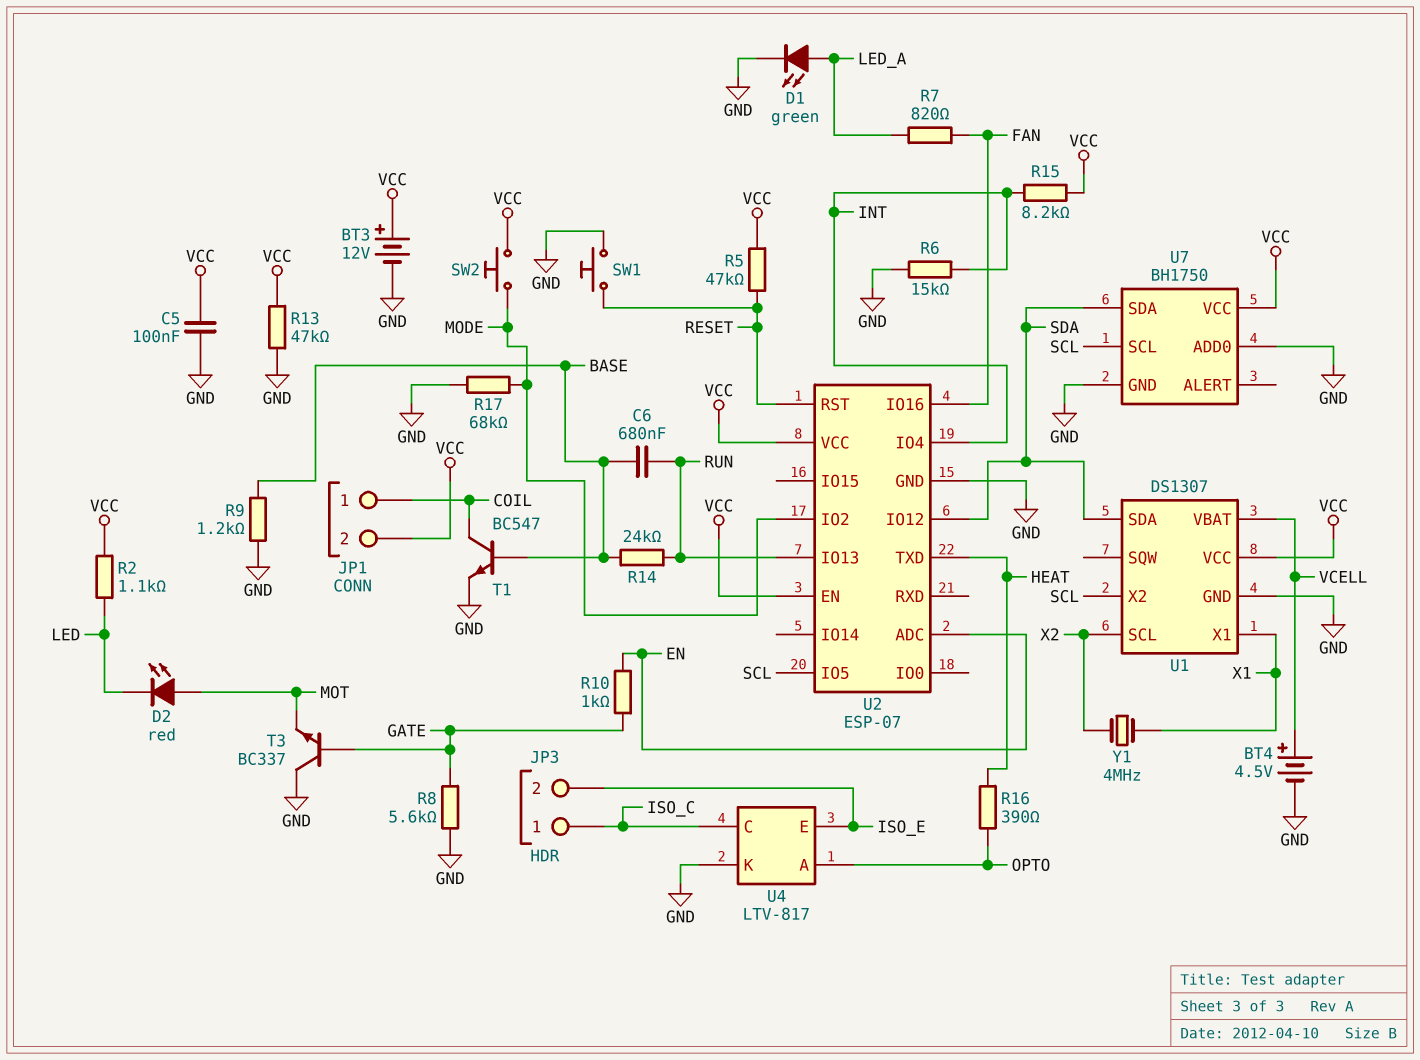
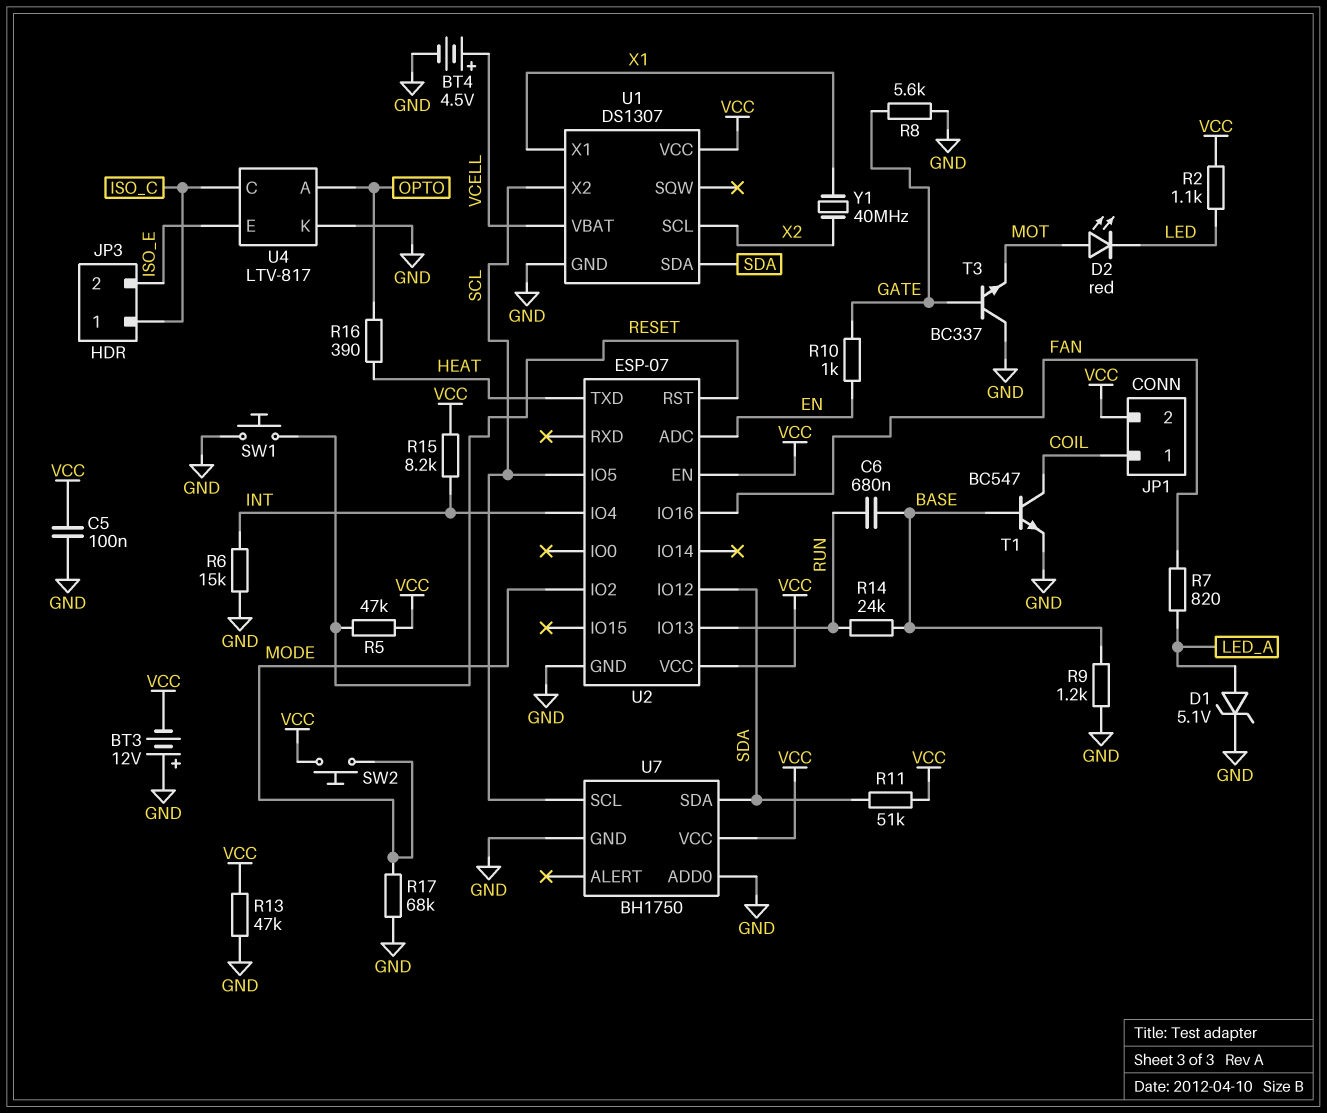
BT3: 12V (plus VCC, minus GND) -> 12V (plus GND, minus VCC)
D1: LED green (A LED_A, K GND) -> zener 5.1V (A LED_A, K GND)
R11: none -> 51k (SDA, VCC)
Y1: 4MHz (X1, X2) -> 40MHz (X1, X2)

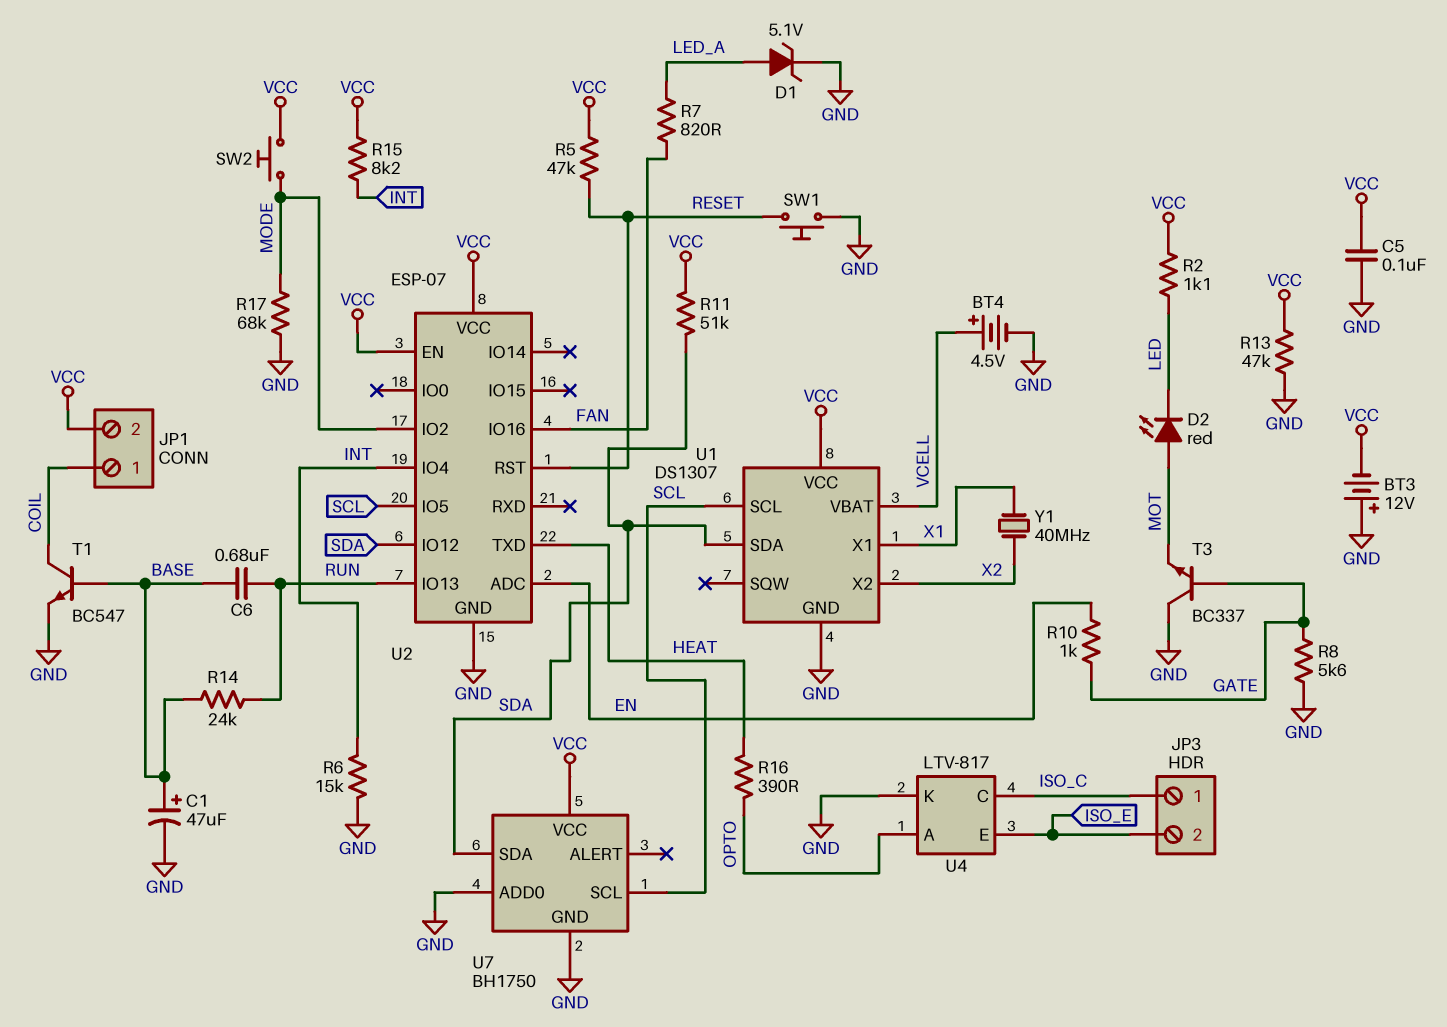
C1: none -> 47uF (plus BASE, minus GND)
R9: 1.2k (BASE, GND) -> none
U1 pin SCL: X2 -> SCL
U1 pin X2: SCL -> X2

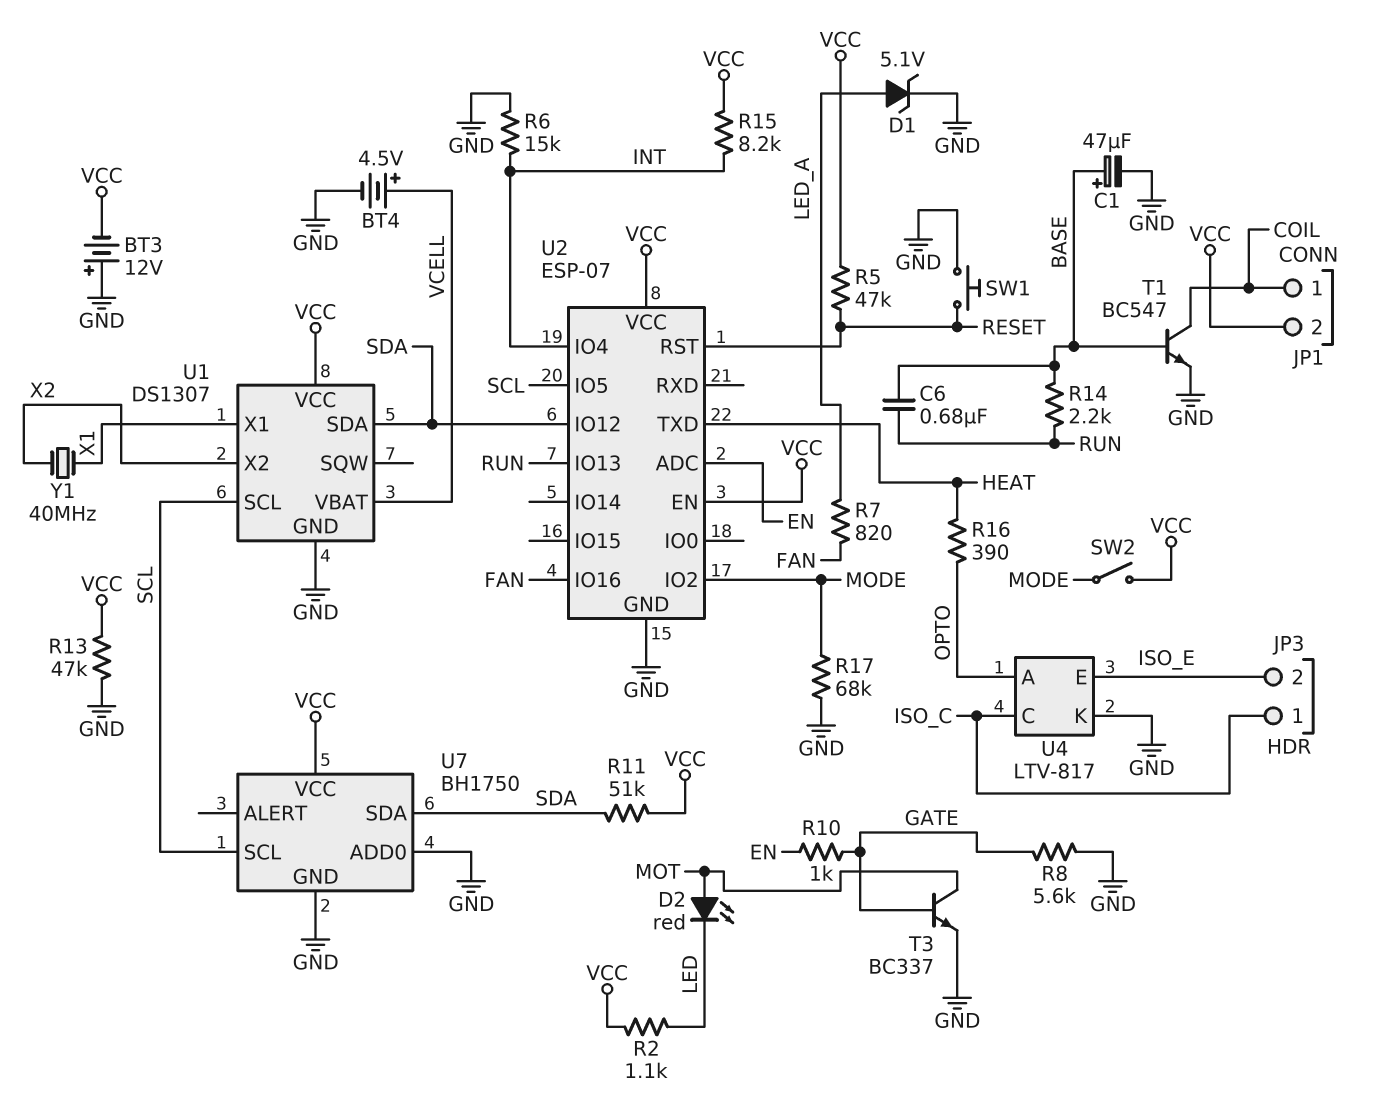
C5: 100nF (GND, VCC) -> none
R14: 24k (BASE, RUN) -> 2.2k (BASE, RUN)
SW2: button (MODE, VCC) -> switch (MODE, VCC)
T3: NPN BC337 (B GATE, C GND, E MOT) -> NPN BC337 (B GATE, C MOT, E GND)

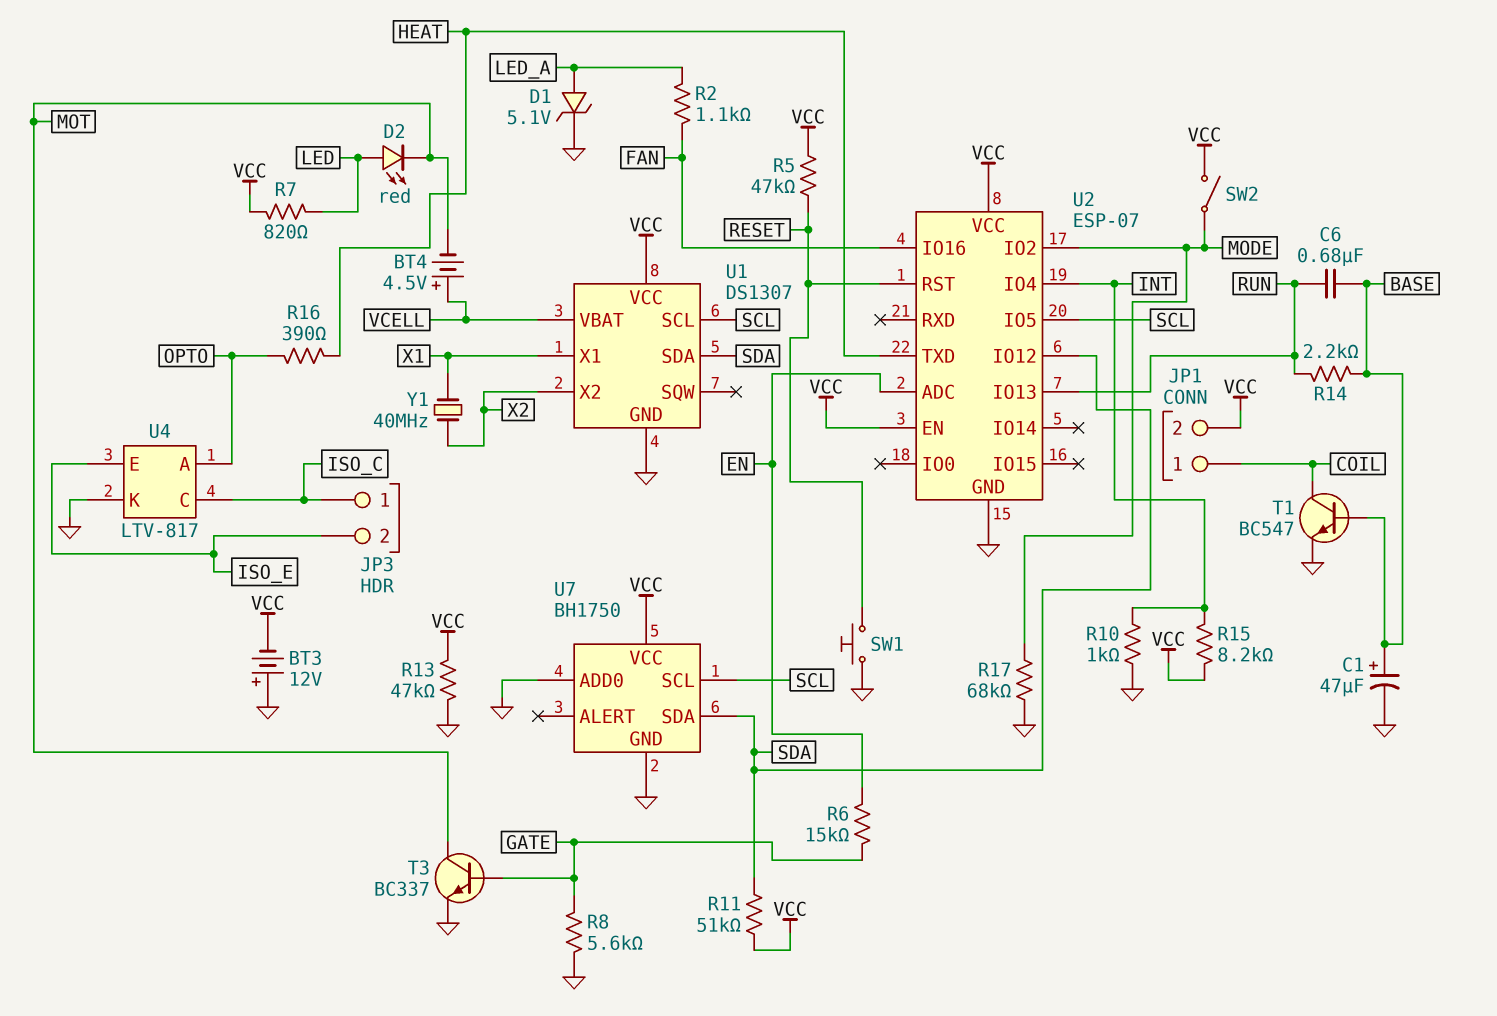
BT4: 4.5V (plus VCELL, minus GND) -> 4.5V (plus VCELL, minus MOT)
D2: LED red (A MOT, K LED) -> LED red (A LED, K MOT)
R2: 1.1k (LED, VCC) -> 1.1k (FAN, LED_A)
R6: 15k (GND, INT) -> 15k (EN, GATE)
R7: 820 (FAN, LED_A) -> 820 (LED, VCC)
R10: 1k (EN, GATE) -> 1k (GND, INT)

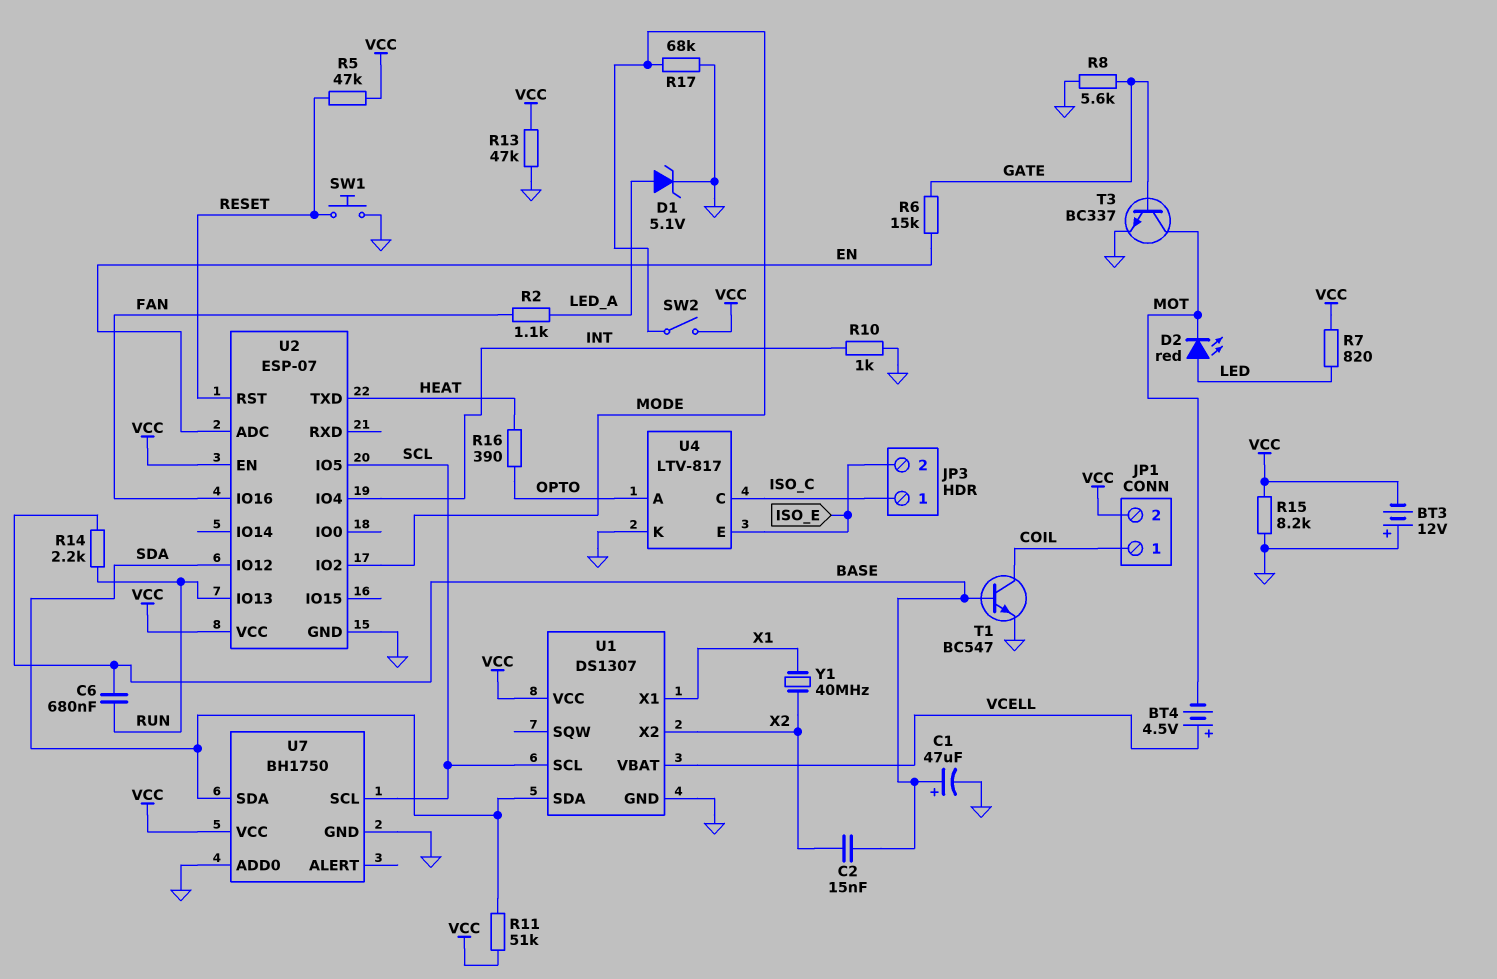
C2: none -> 15nF (BASE, X2)
R15: 8.2k (INT, VCC) -> 8.2k (GND, VCC)

